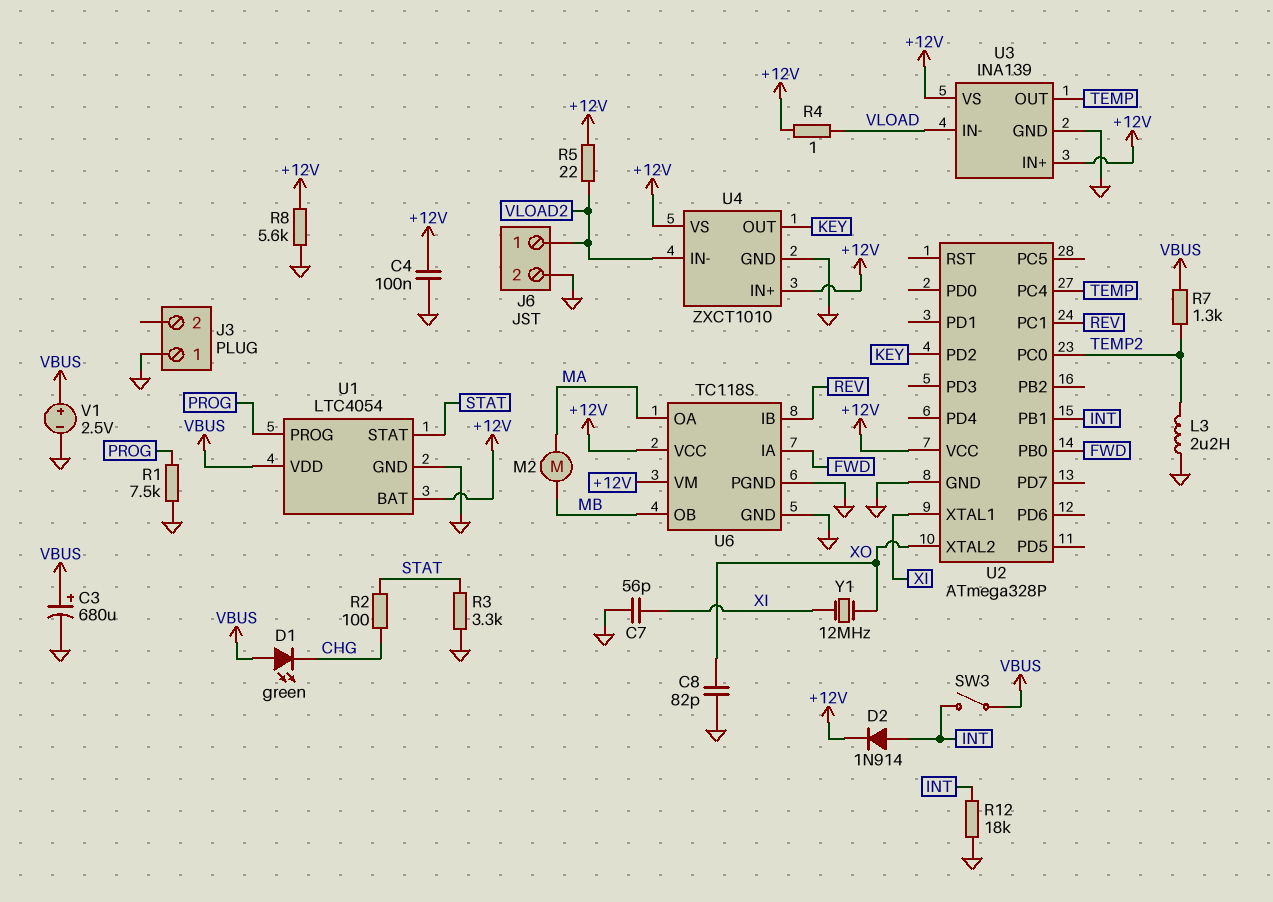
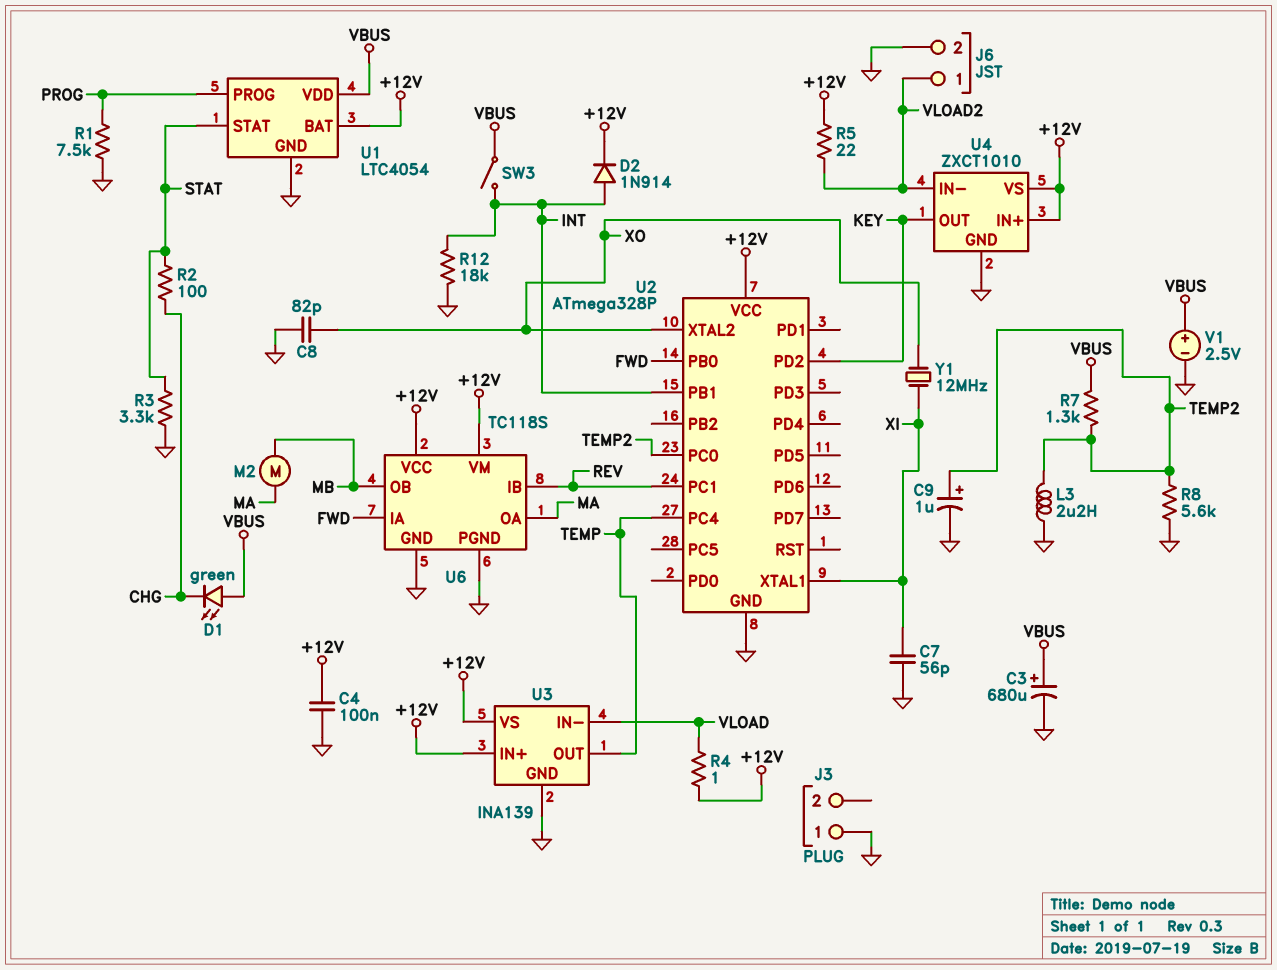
C9: none -> 1uF (plus TEMP2, minus GND)
R8: 5.6k (+12V, GND) -> 5.6k (GND, TEMP2)

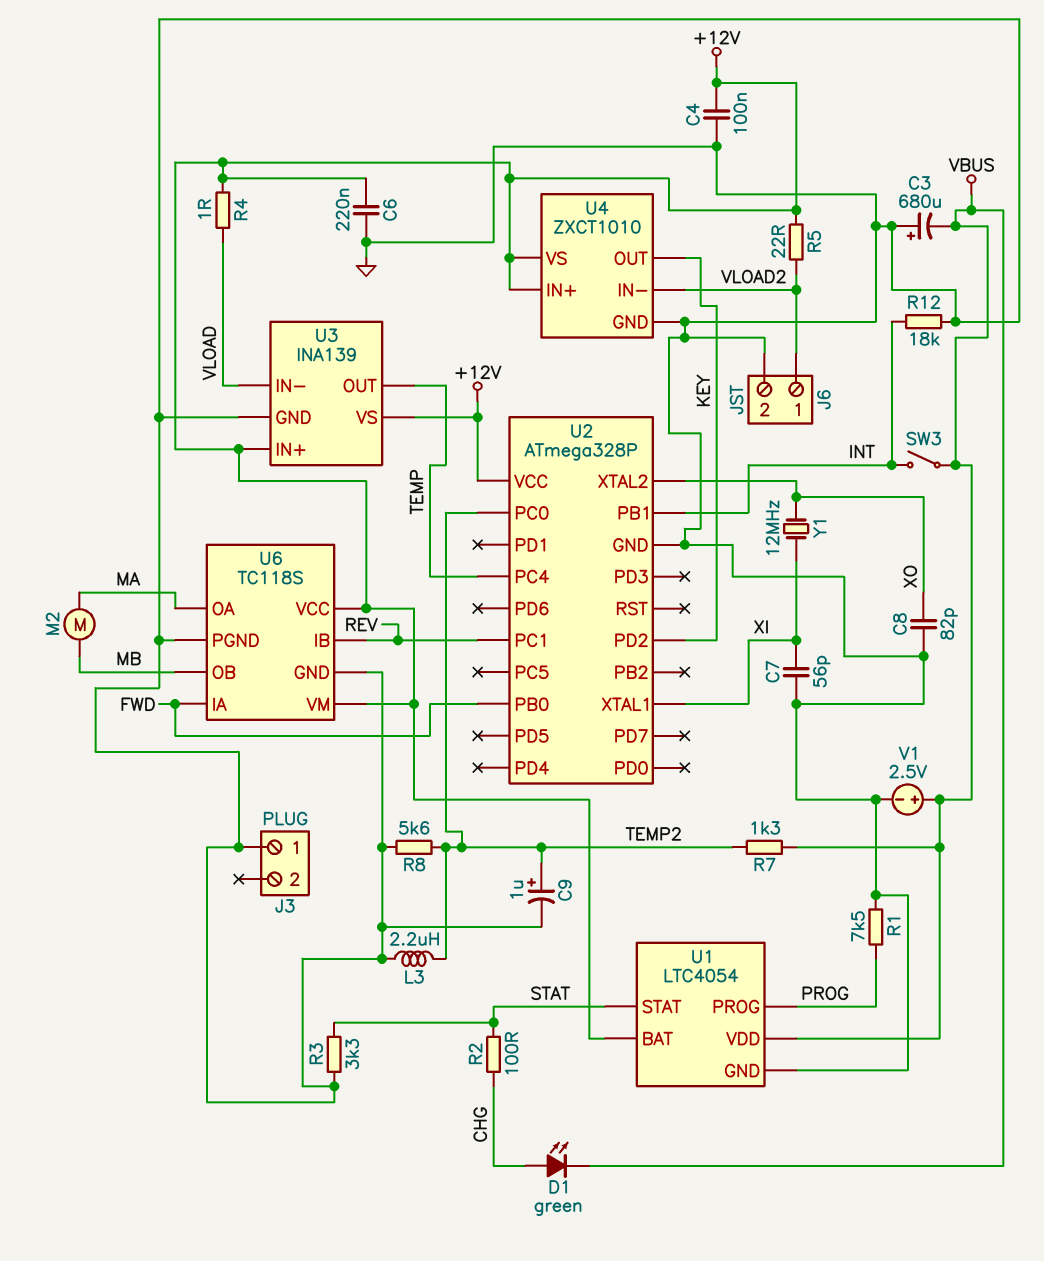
C3: 680uF (plus VBUS, minus GND) -> 680uF (plus GND, minus VBUS)
C6: none -> 220nF (+12V, GND)
D1: LED green (A VBUS, K CHG) -> LED green (A CHG, K VBUS)
D2: diode 1N914 (A INT, K +12V) -> none

